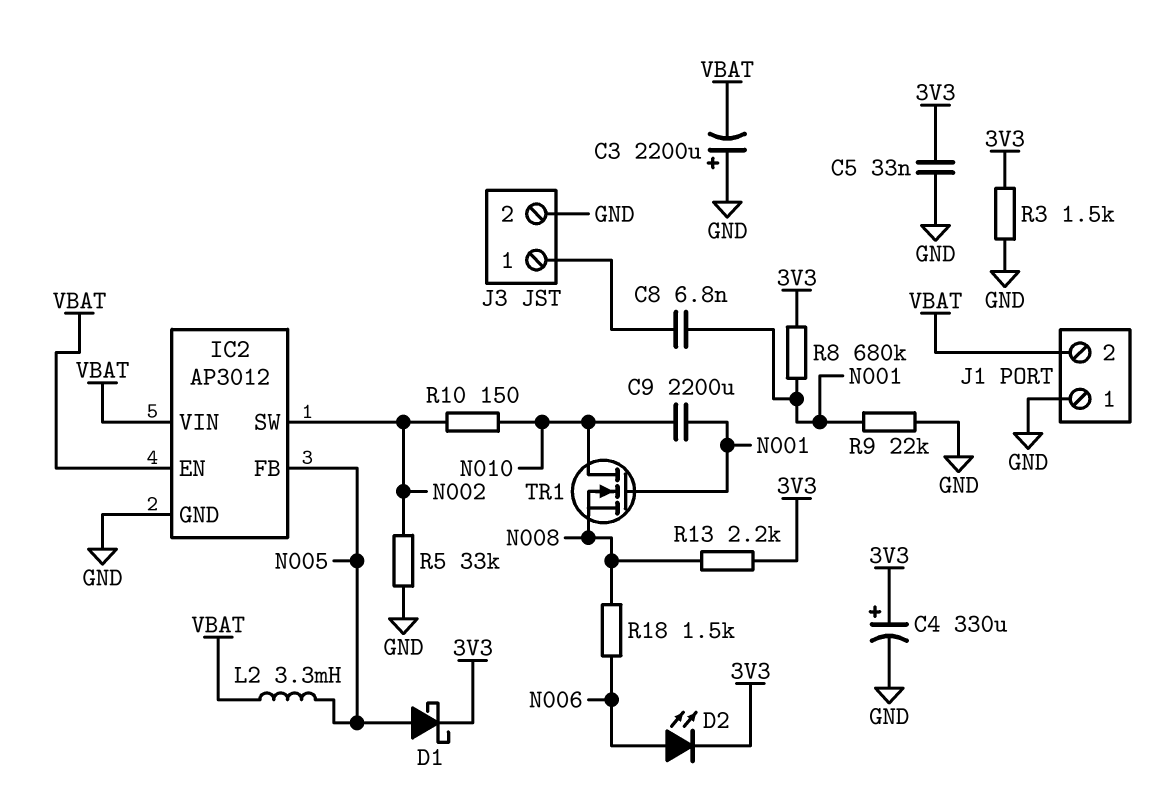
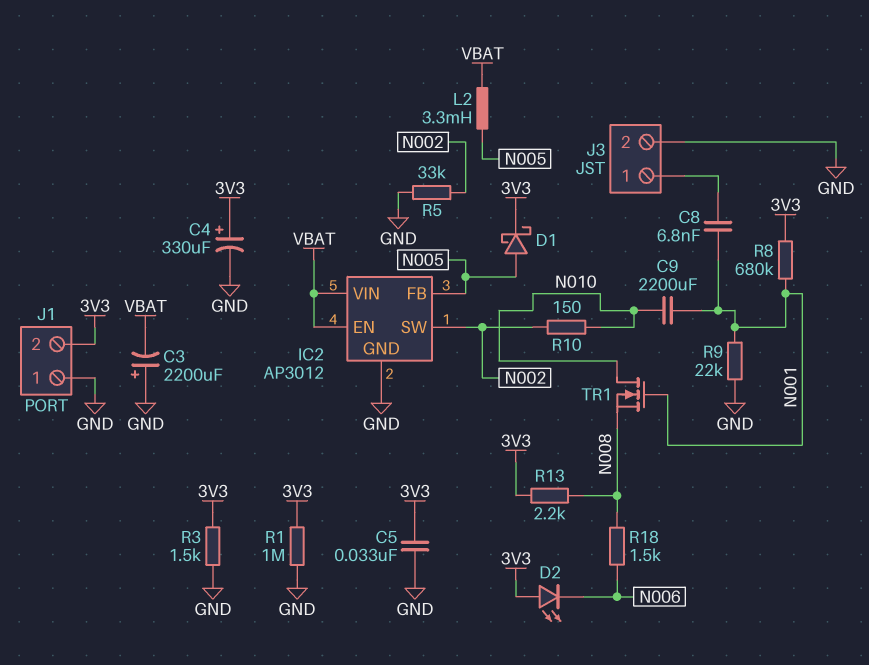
D2: LED (A N006, K 3V3) -> LED (A 3V3, K N006)
J1 pin 2: VBAT -> 3V3
R1: none -> 1M (3V3, GND)

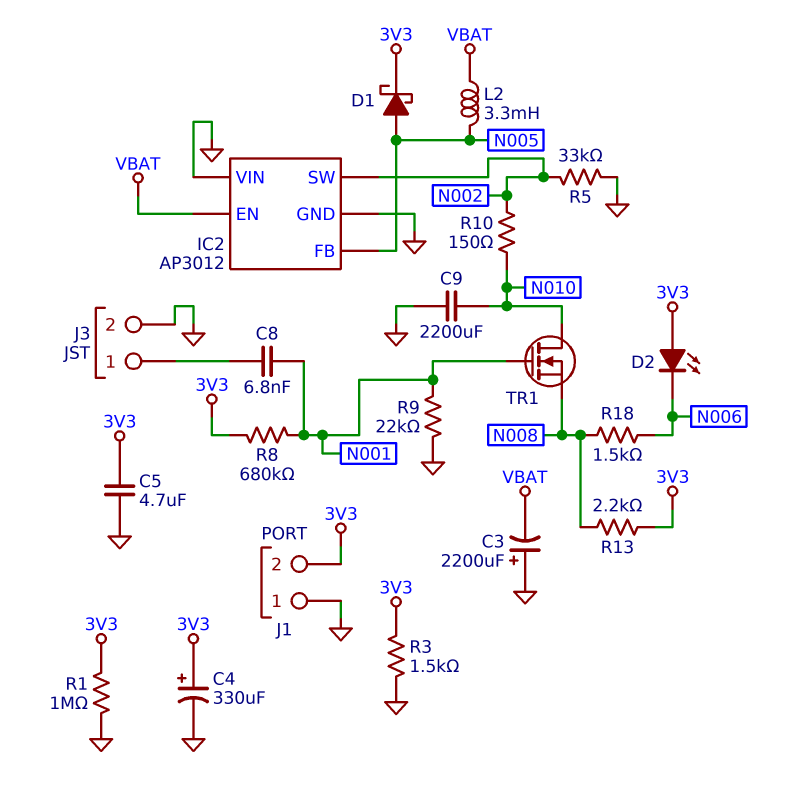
C5: 33nF (3V3, GND) -> 4.7uF (3V3, GND)
C9: 2200uF (N001, N010) -> 2200uF (GND, N010)
IC2 pin VIN: VBAT -> GND

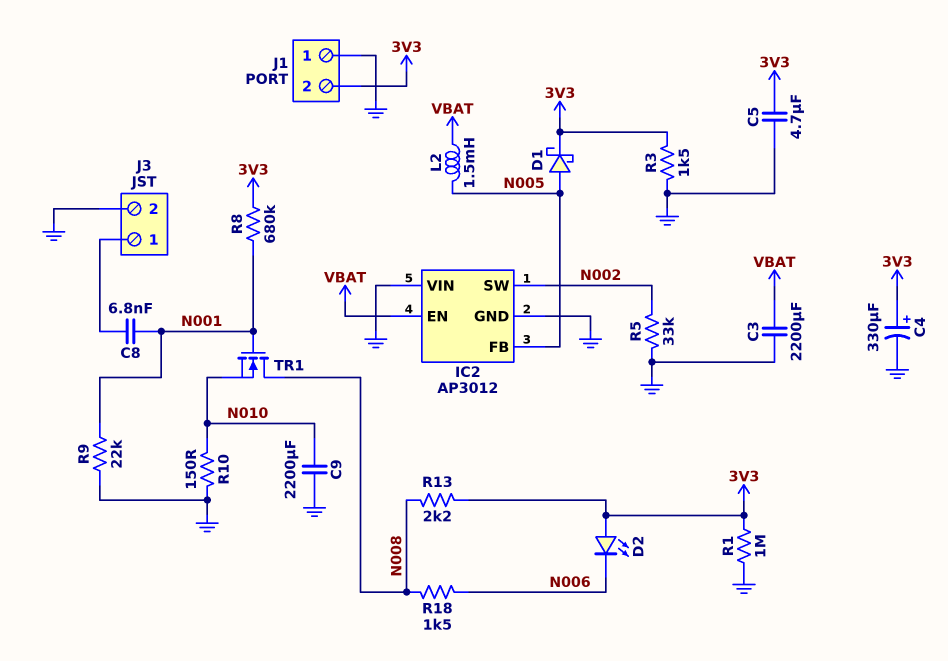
C3: 2200uF (plus GND, minus VBAT) -> 2200uF (GND, VBAT)
L2: 3.3mH (N005, VBAT) -> 1.5mH (N005, VBAT)
R10: 150 (N002, N010) -> 150 (GND, N010)
TR1: NMOS (G N001, D N010, S N008) -> NMOS (G N001, D N008, S N010)

